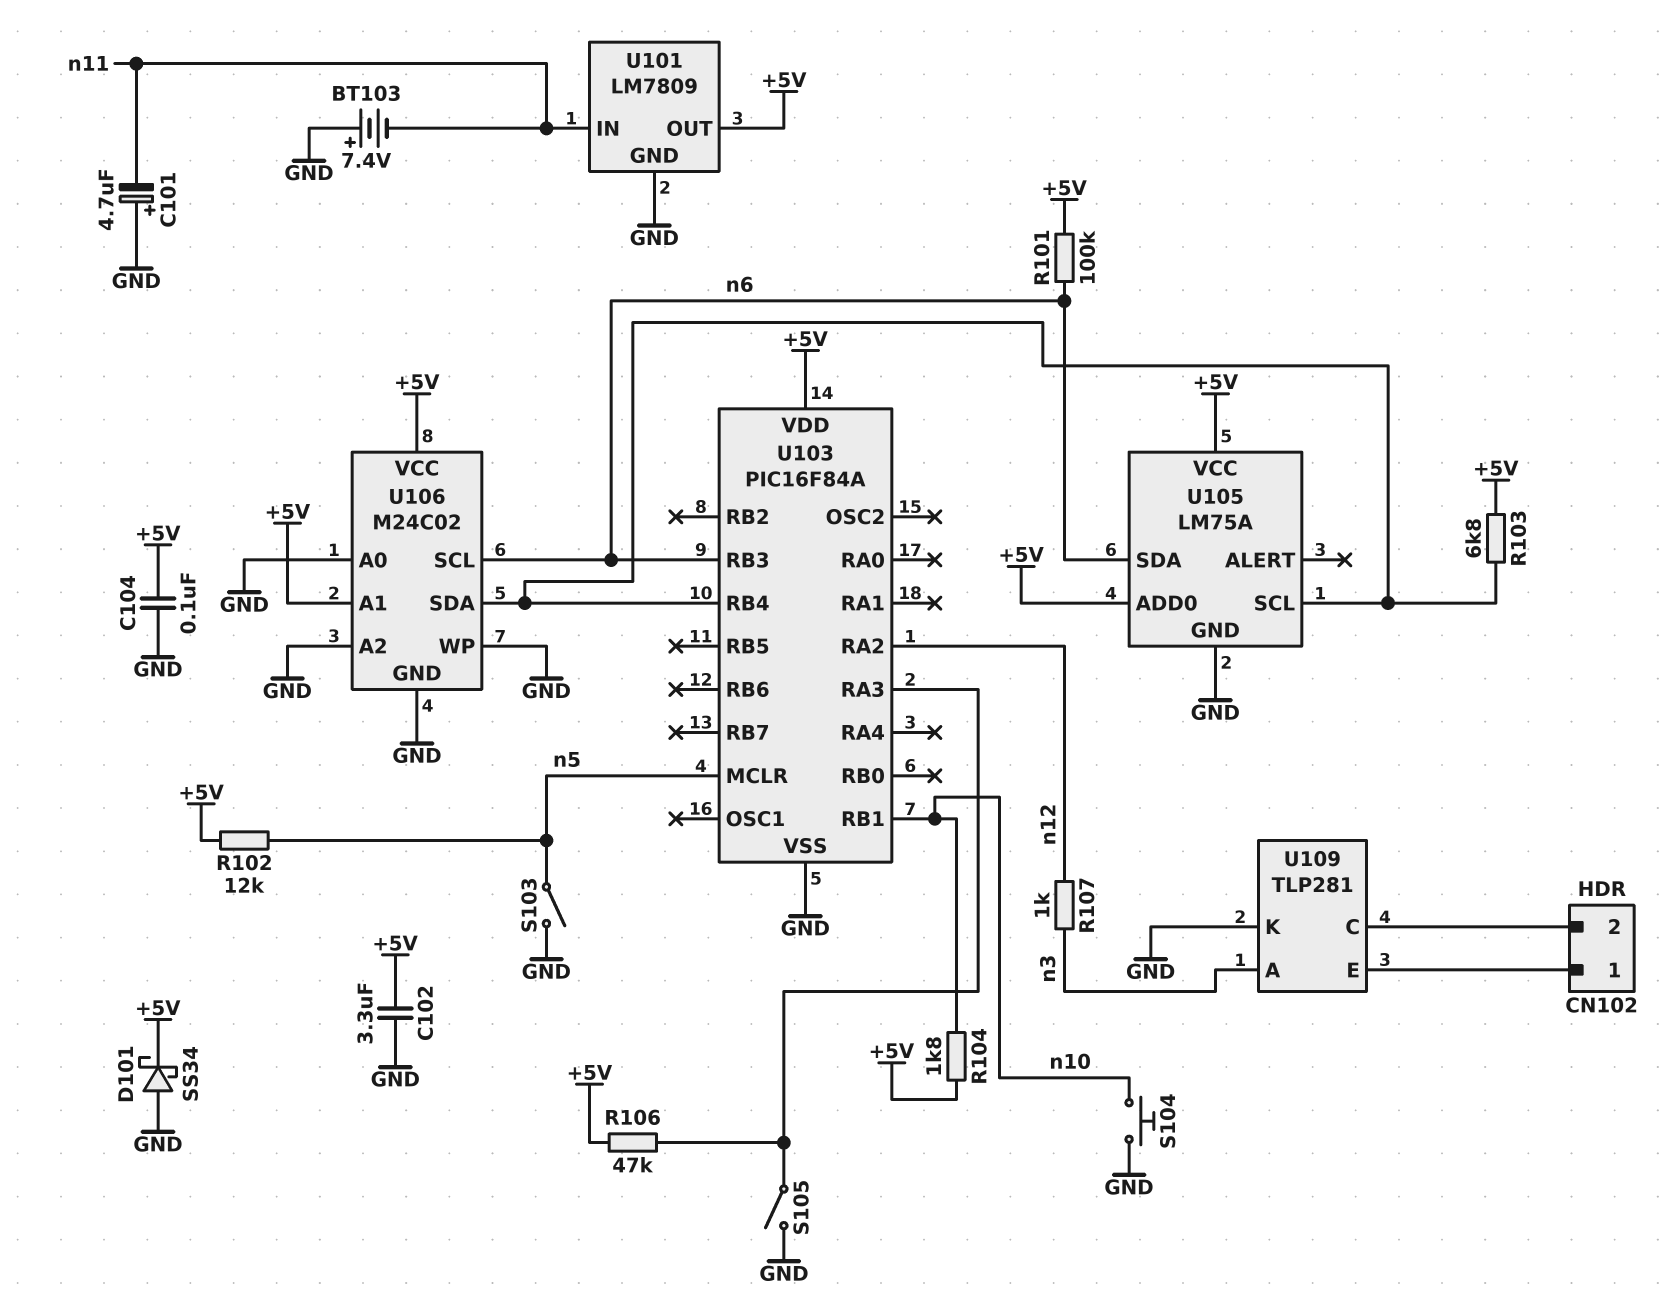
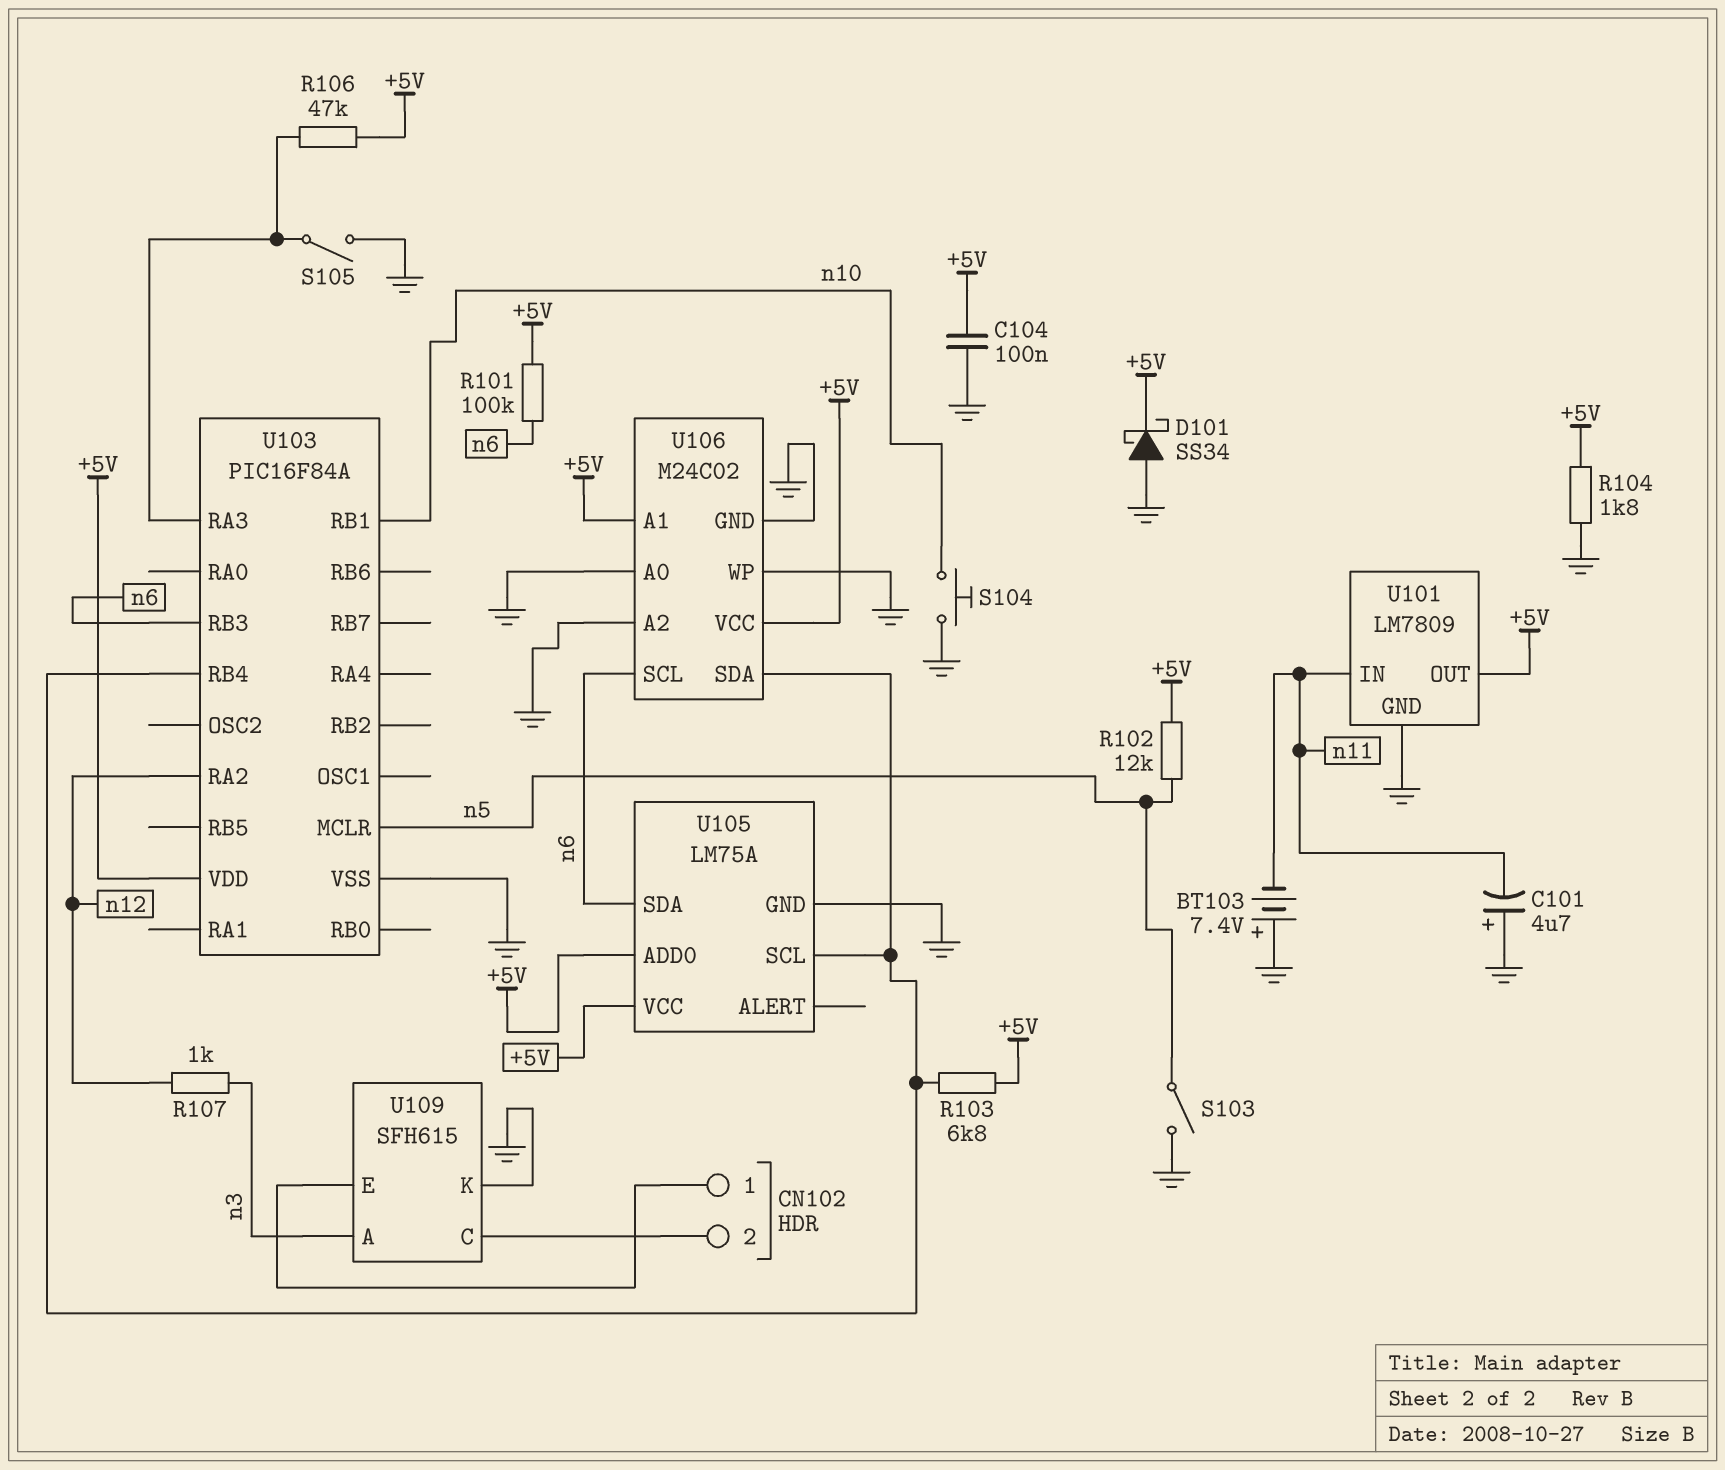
C102: 3.3uF (+5V, GND) -> none
R104: 1.8k (+5V, n10) -> 1.8k (+5V, GND)
U109: TLP281 -> SFH615

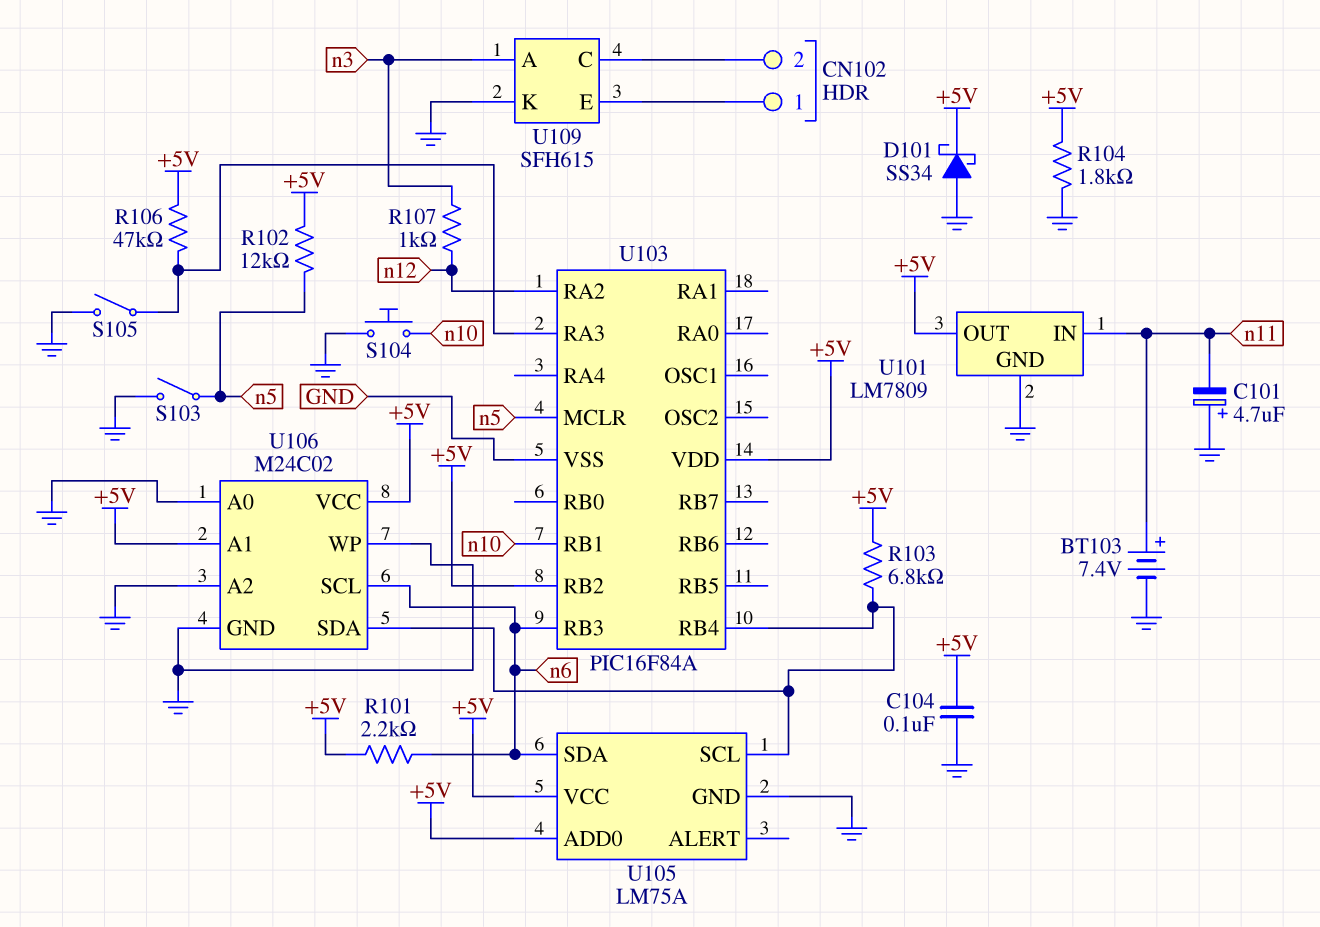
BT103: 7.4V (plus GND, minus n11) -> 7.4V (plus n11, minus GND)
R101: 100k (+5V, n6) -> 2.2k (+5V, n6)
U103 pin RB2: none -> +5V

